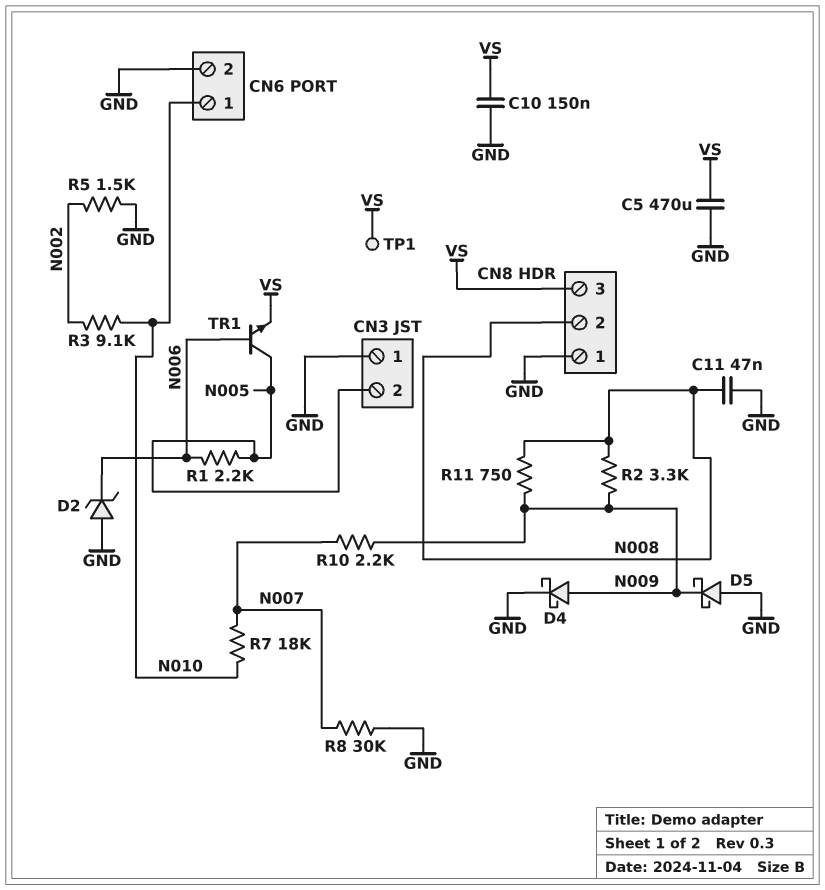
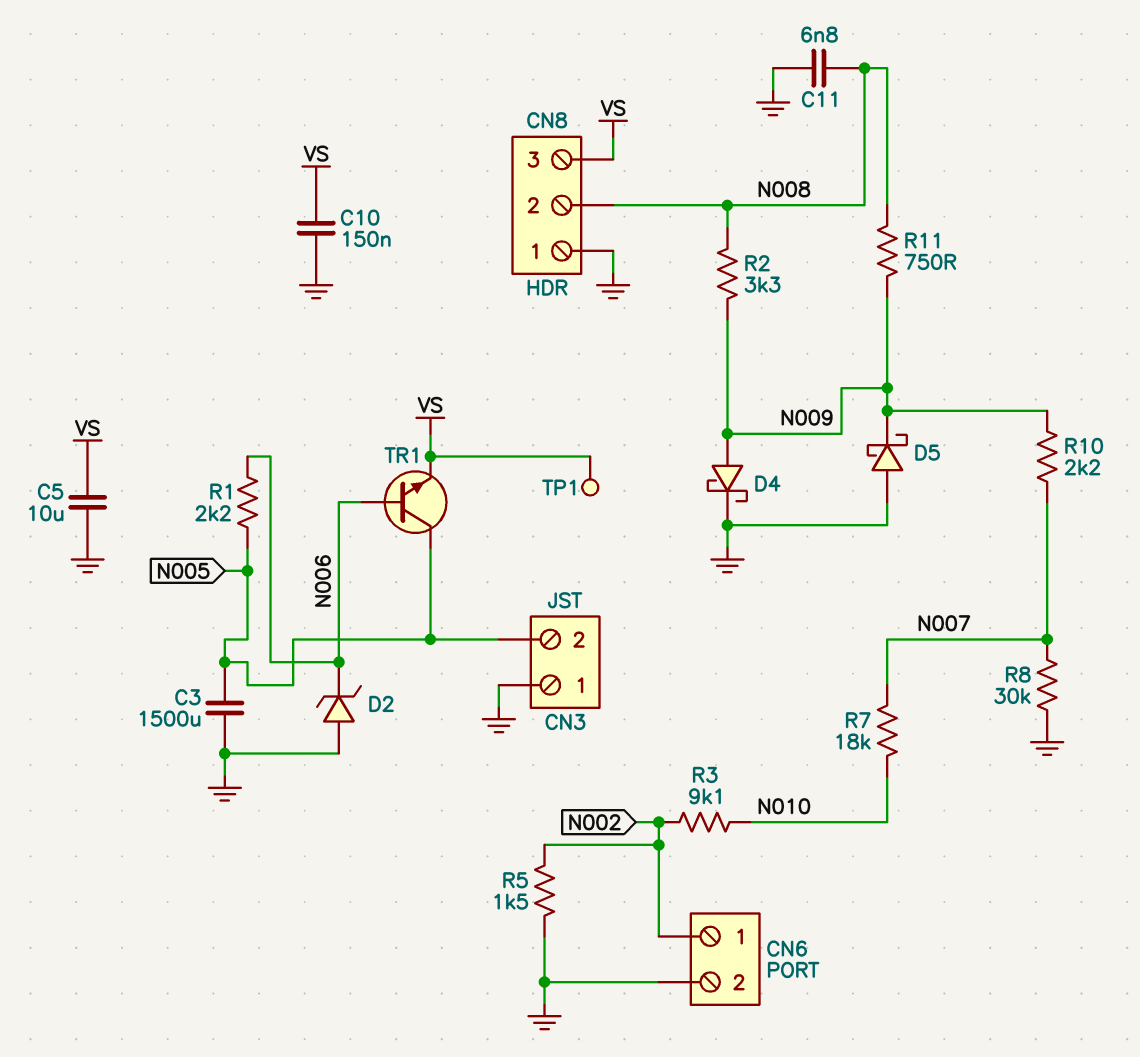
C3: none -> 1500uF (GND, N005)
C5: 470uF (GND, VS) -> 10uF (GND, VS)
C11: 47nF (GND, N008) -> 6.8nF (GND, N008)
CN6 pin 1: N010 -> N002

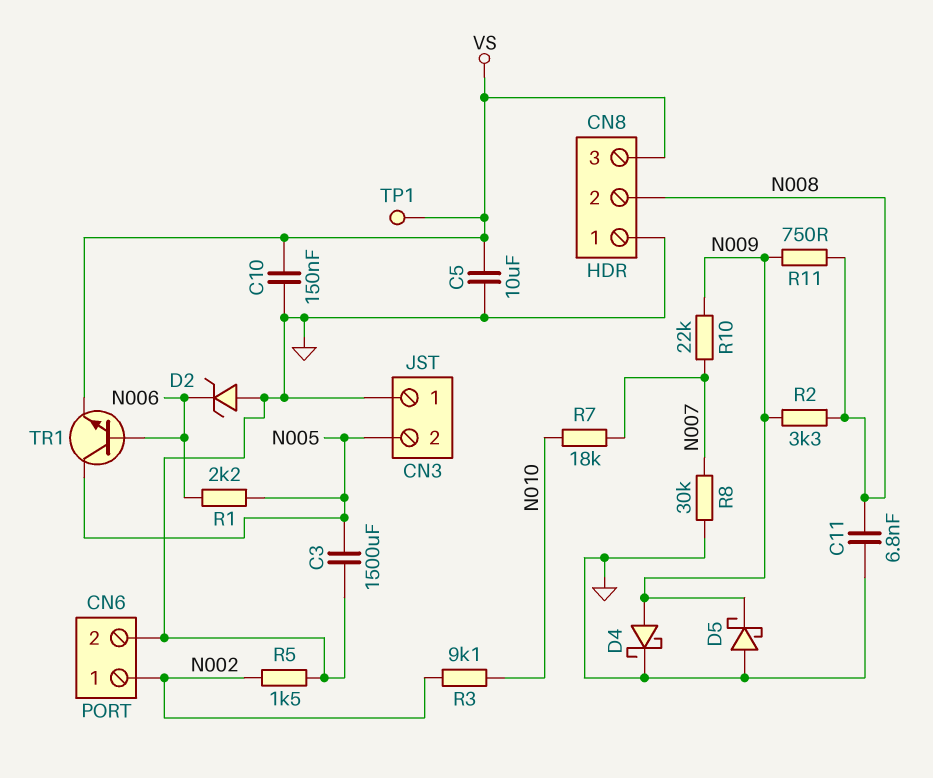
R10: 2.2k (N007, N009) -> 22k (N007, N009)

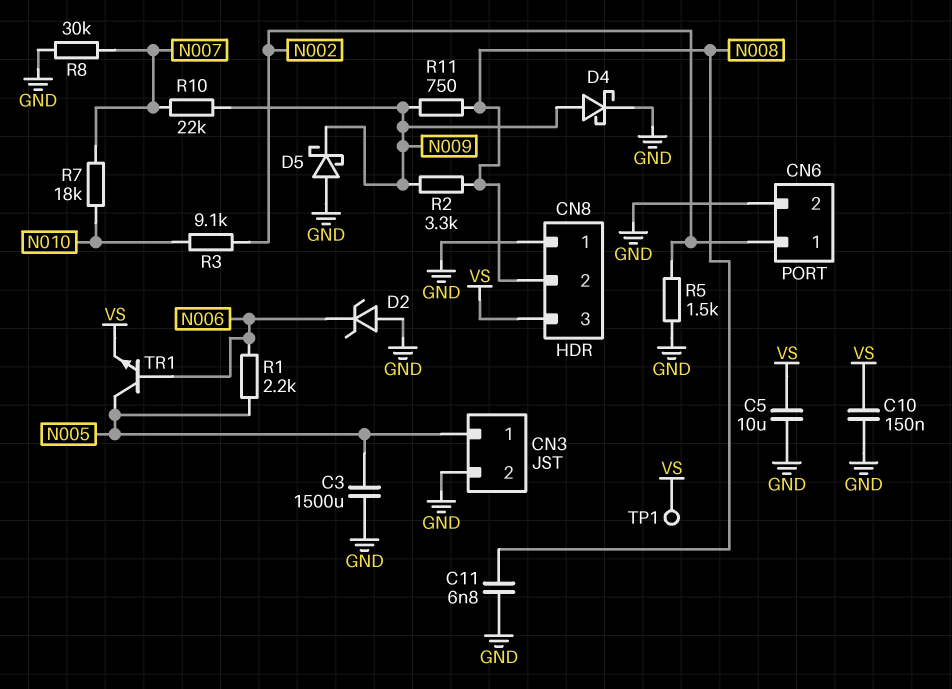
CN3 pin 1: GND -> N005
CN3 pin 2: N005 -> GND

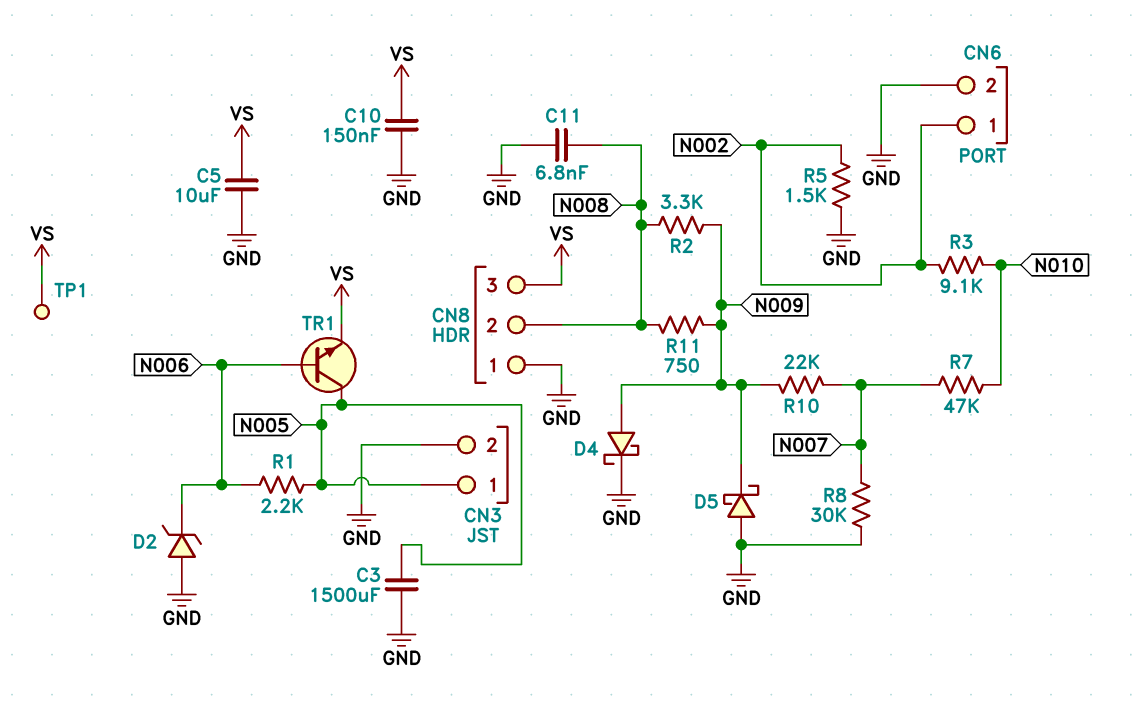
R7: 18k (N007, N010) -> 47k (N007, N010)

